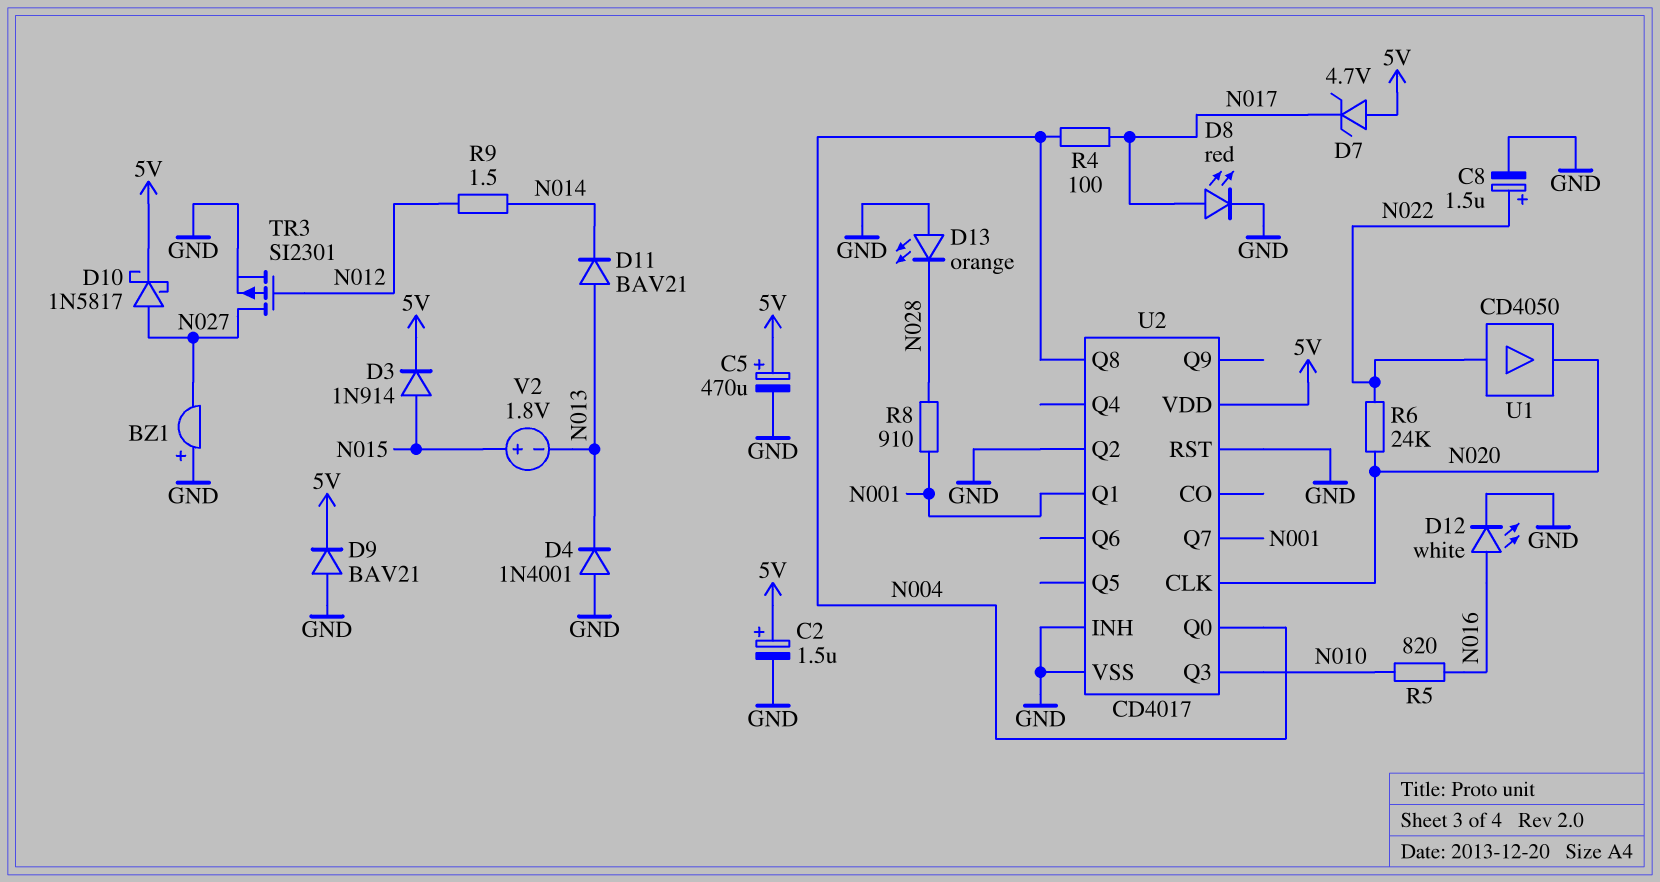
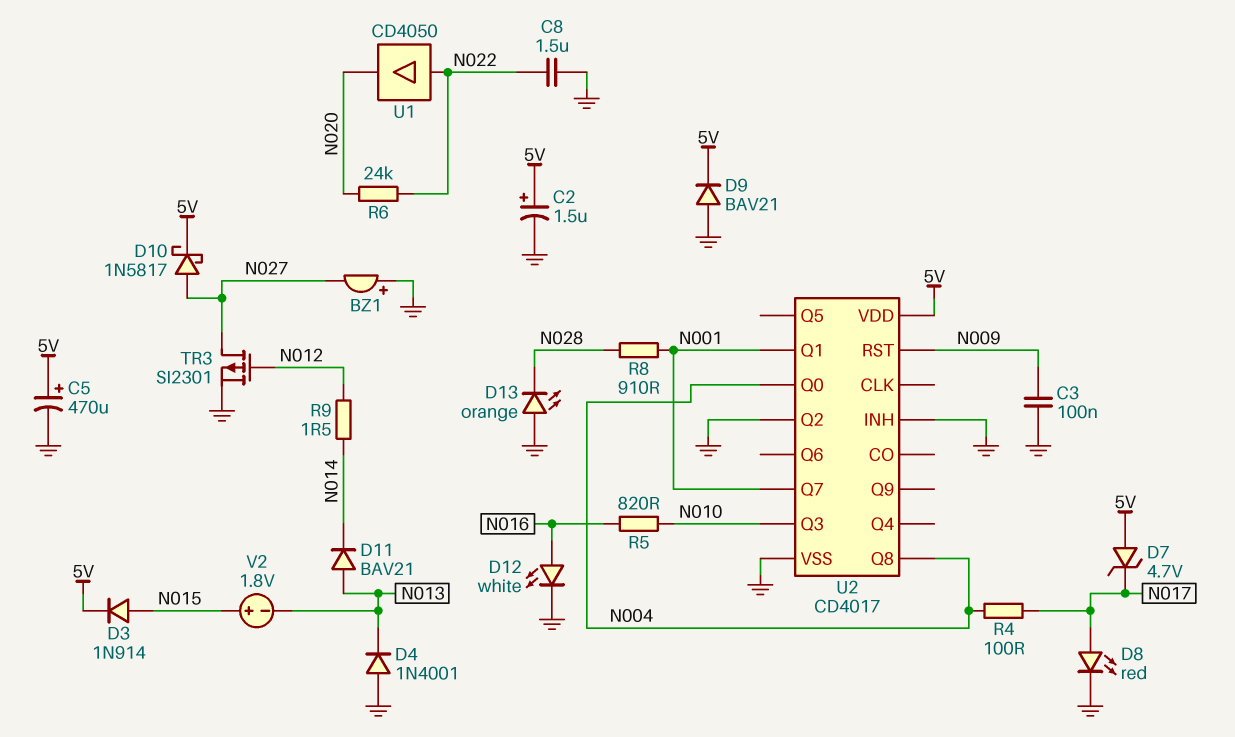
C3: none -> 100nF (GND, N009)
C8: 1.5uF (plus N022, minus GND) -> 1.5uF (GND, N022)
U2 pin CLK: N020 -> none
U2 pin RST: GND -> N009

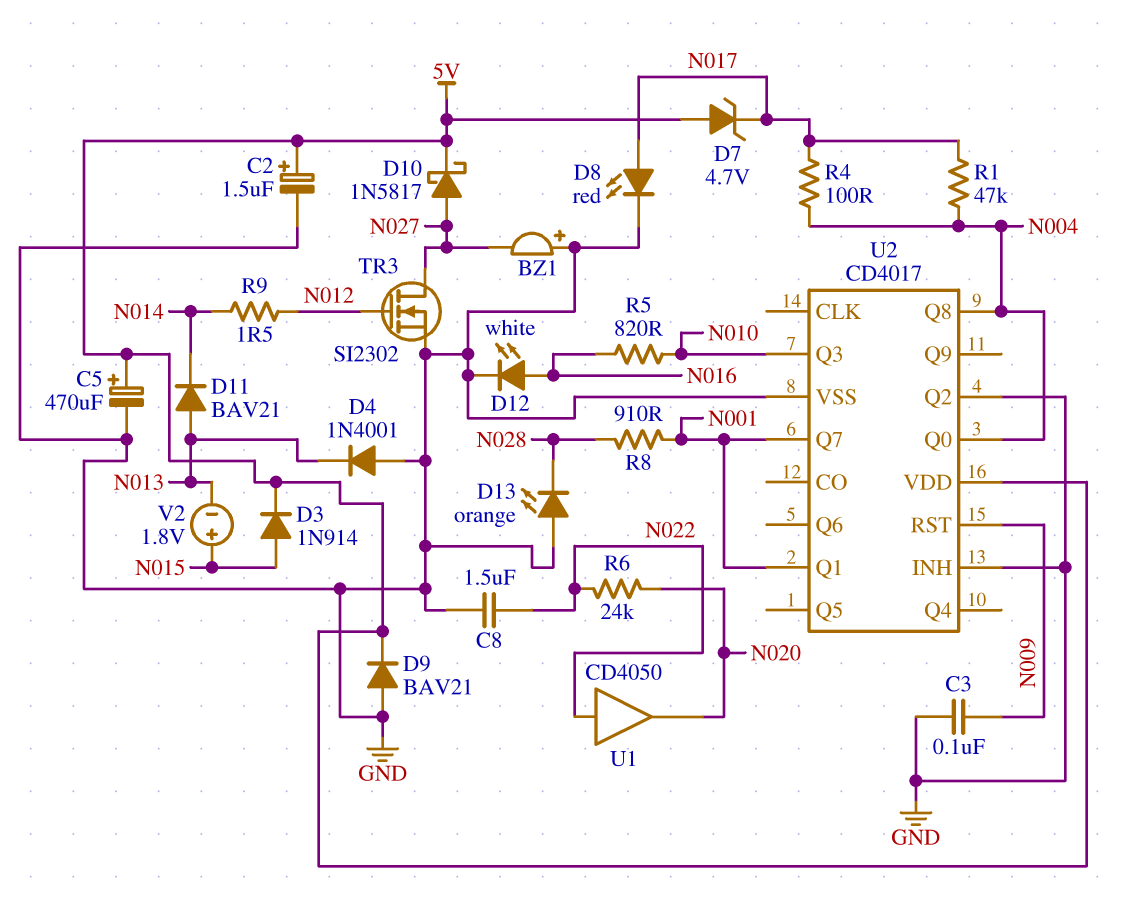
R1: none -> 47k (N004, N017)
TR3: PMOS SI2301 (G N012, D N027, S GND) -> NMOS SI2302 (G N012, D N027, S GND)

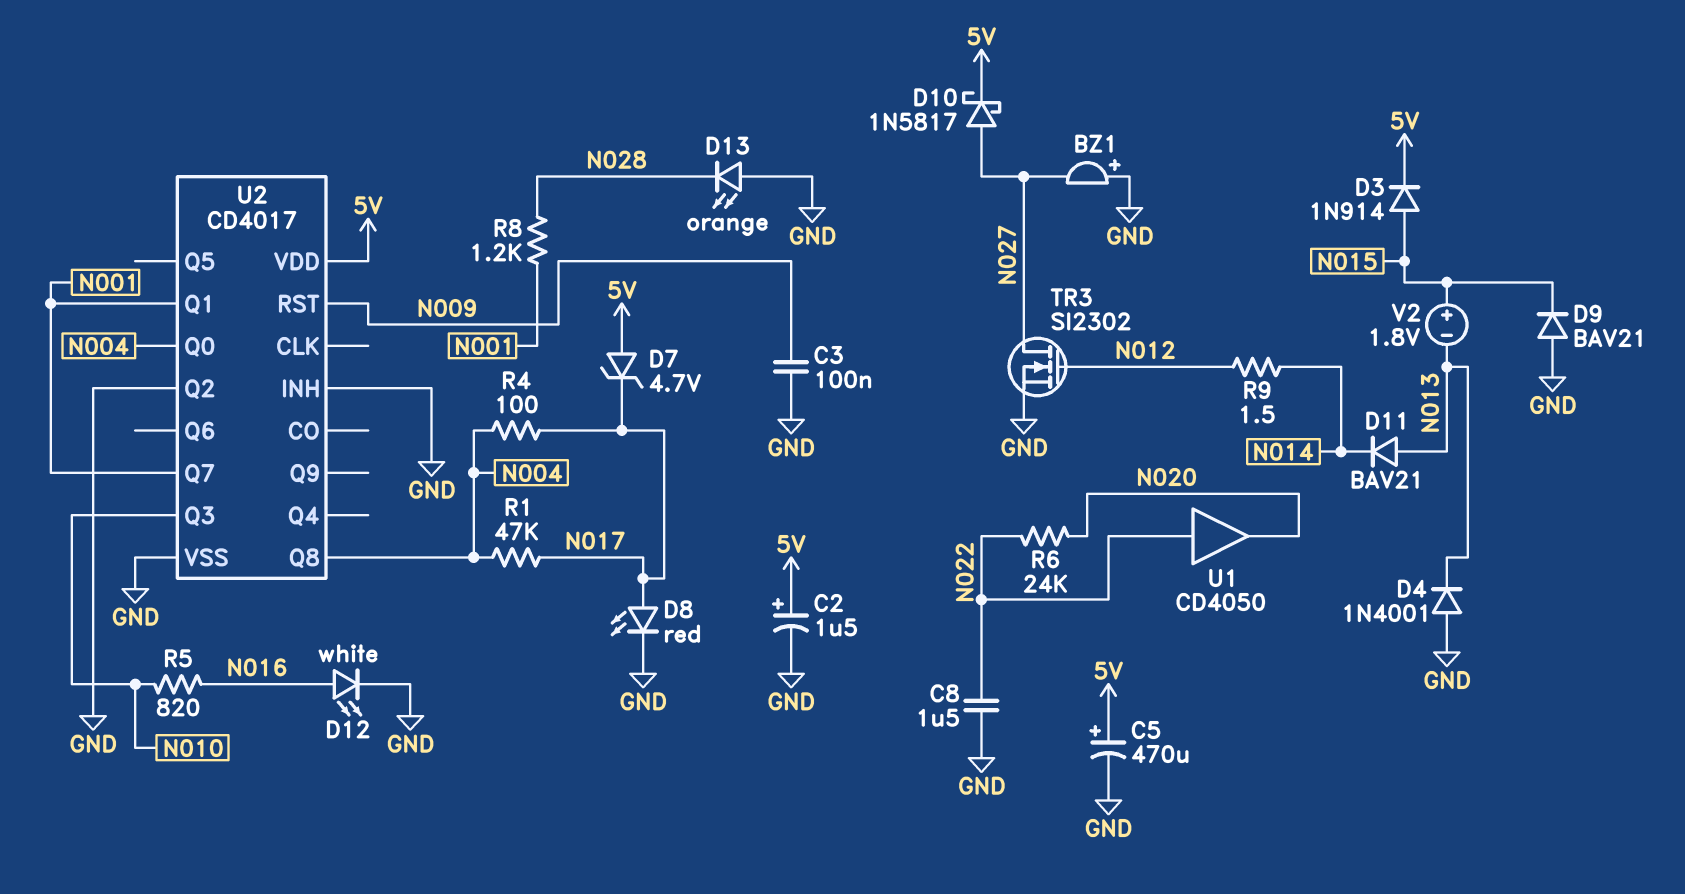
D9: diode BAV21 (A GND, K 5V) -> diode BAV21 (A GND, K N015)
R8: 910 (N001, N028) -> 1.2k (N001, N028)

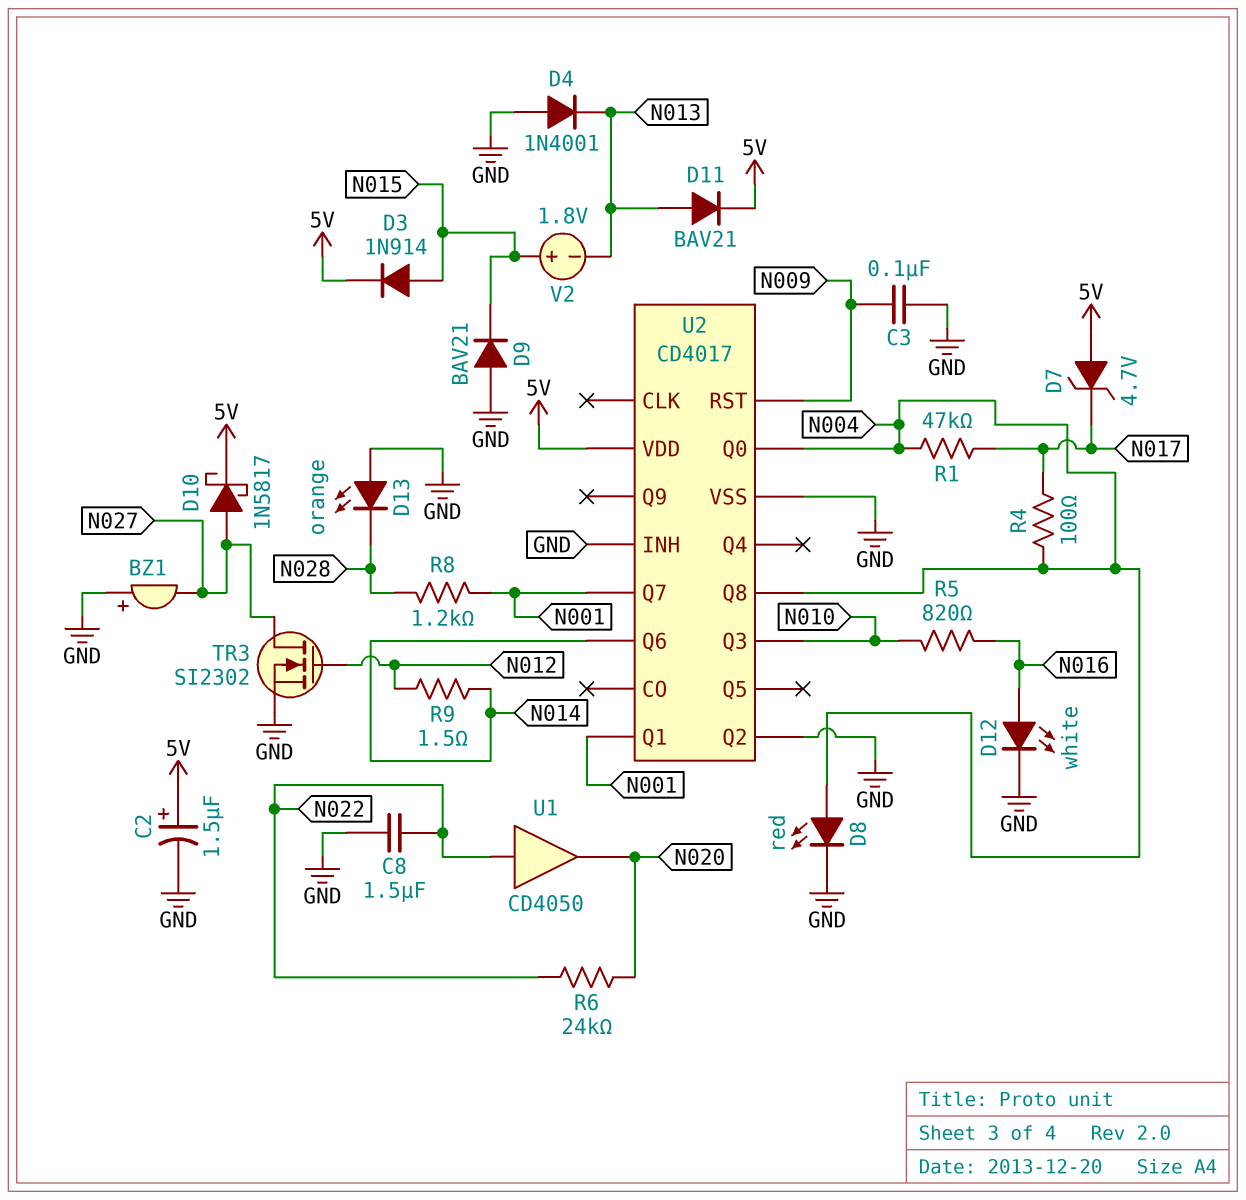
C5: 470uF (plus 5V, minus GND) -> none
D8: LED red (A N017, K GND) -> LED red (A N004, K GND)
D11: diode BAV21 (A N013, K N014) -> diode BAV21 (A N013, K 5V)
U2 pin Q6: none -> N014

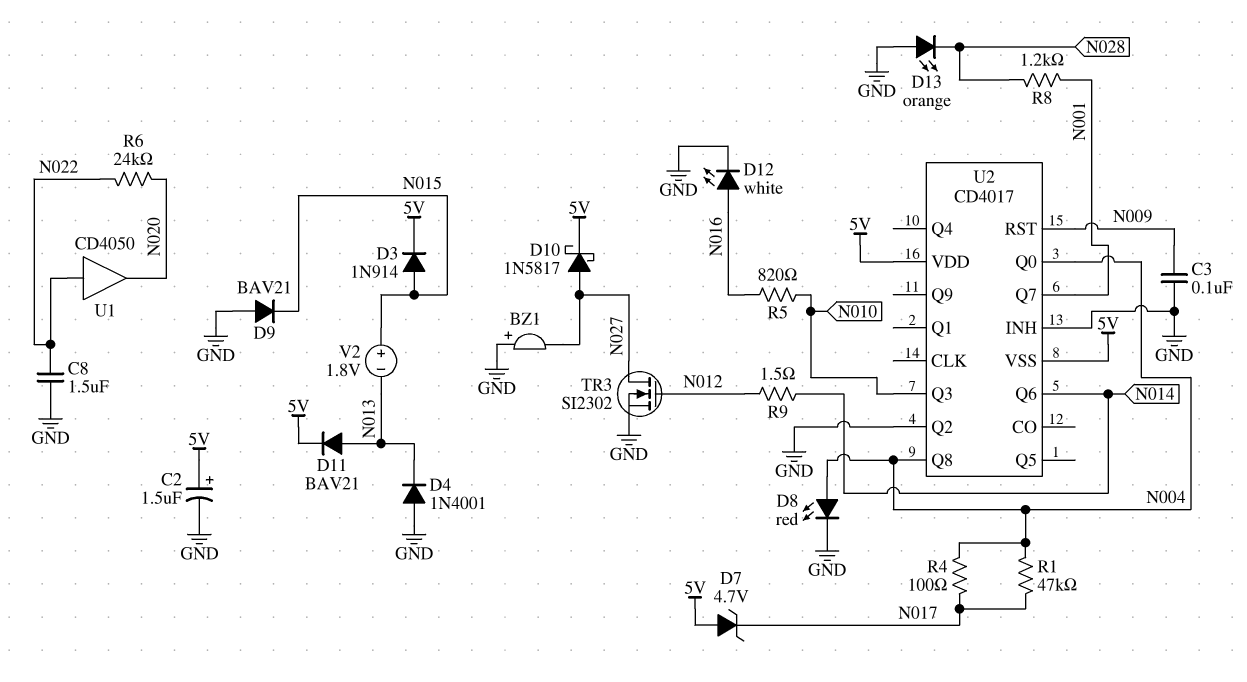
U2 pin Q1: N001 -> none
U2 pin VSS: GND -> 5V

